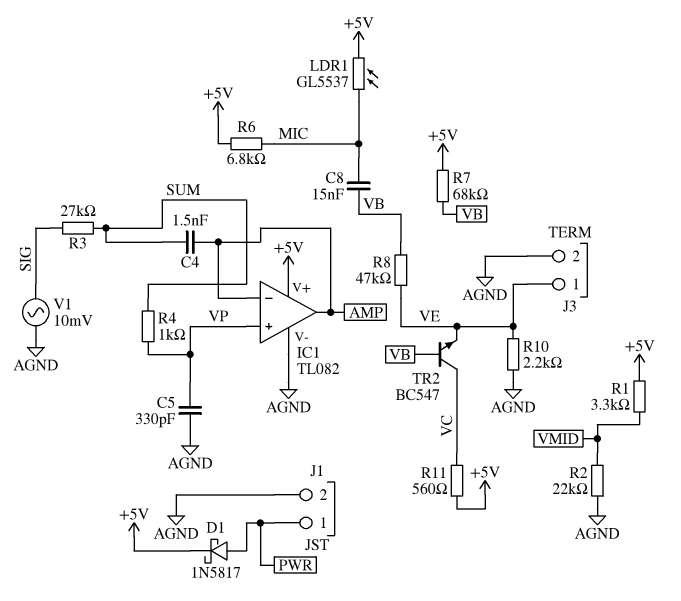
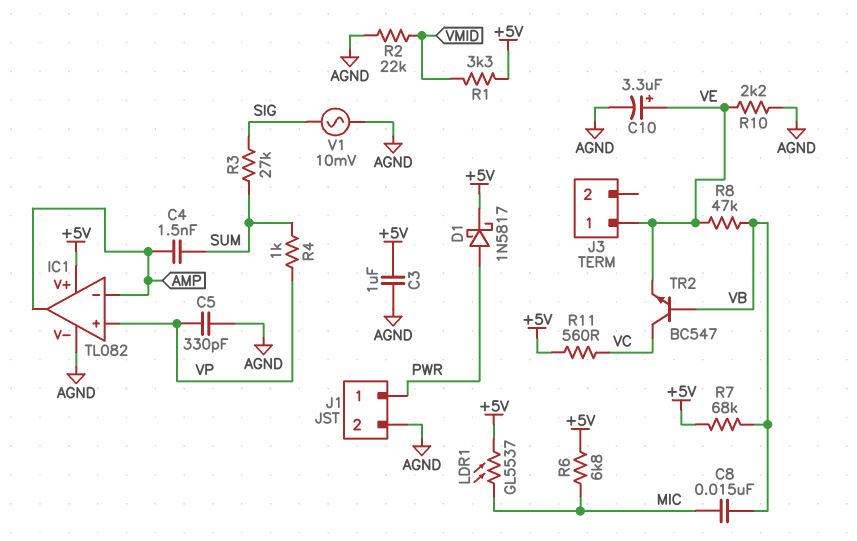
C3: none -> 1uF (+5V, AGND)
C10: none -> 3.3uF (plus VE, minus AGND)
J3 pin 2: AGND -> none

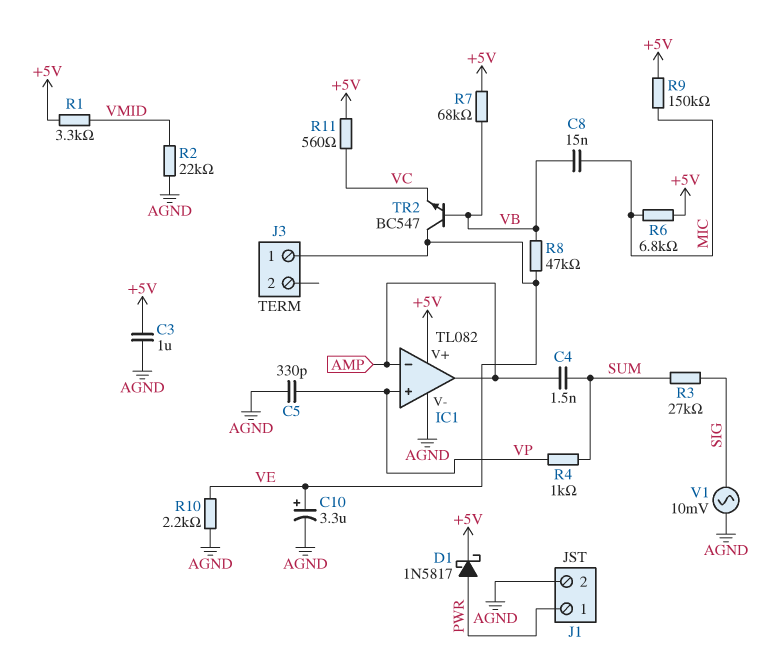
LDR1: GL5537 (+5V, MIC) -> none
R9: none -> 150k (+5V, MIC)
TR2: NPN BC547 (B VB, C VC, E VE) -> NPN BC547 (B VB, C VE, E VC)

